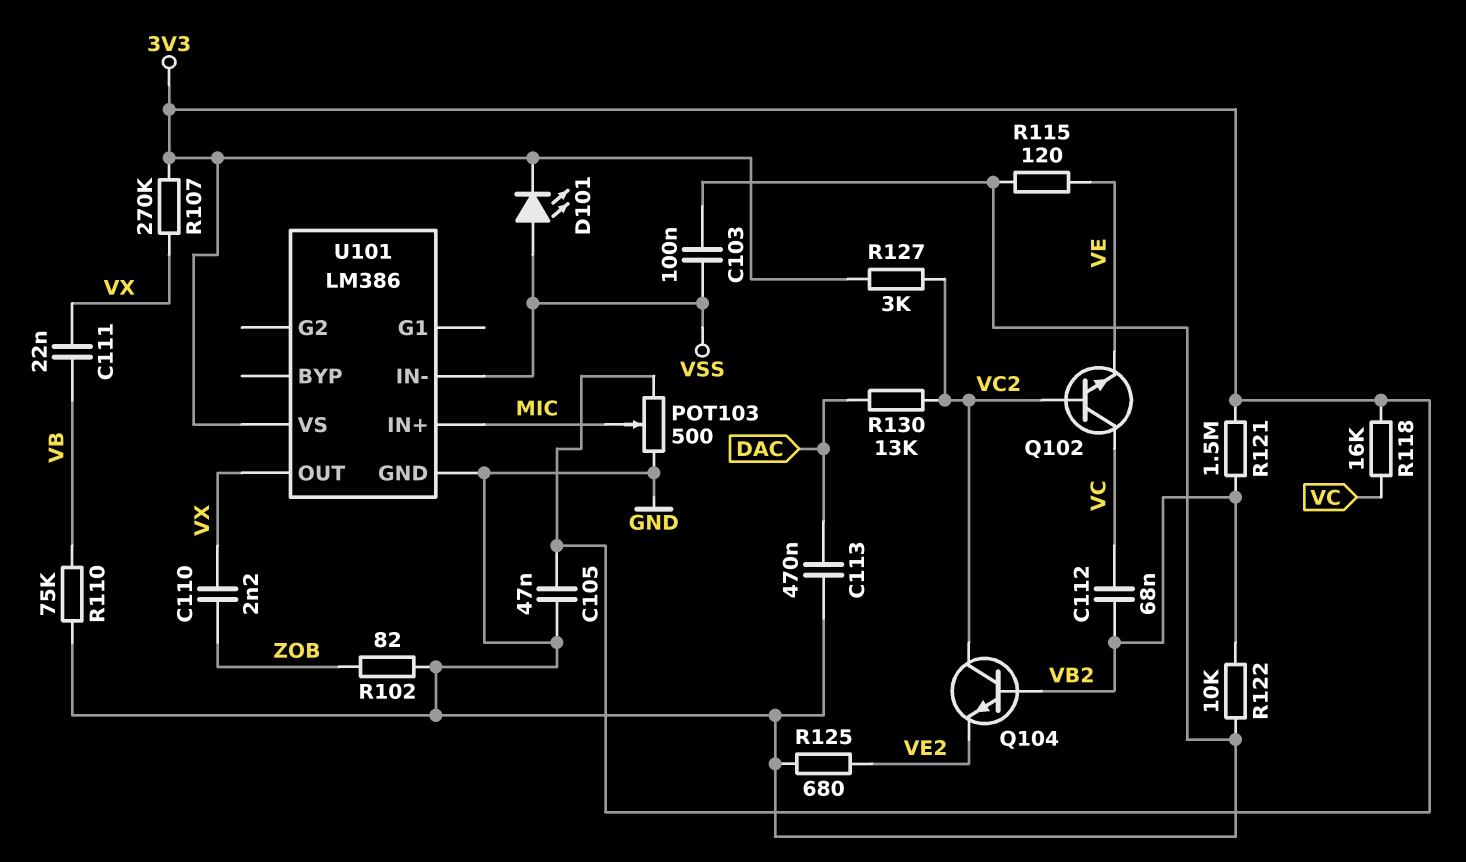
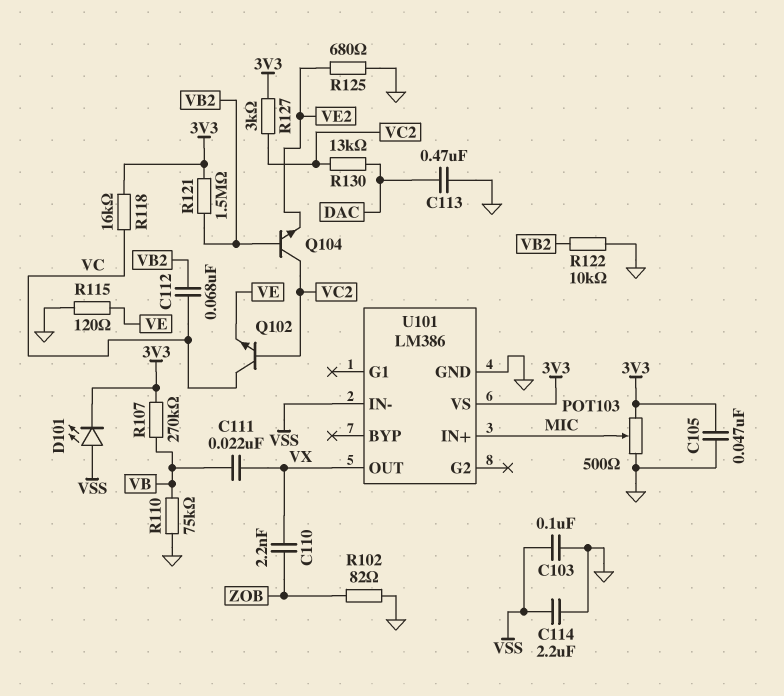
C114: none -> 2.2uF (GND, VSS)
R107: 270k (3V3, VX) -> 270k (3V3, VB)

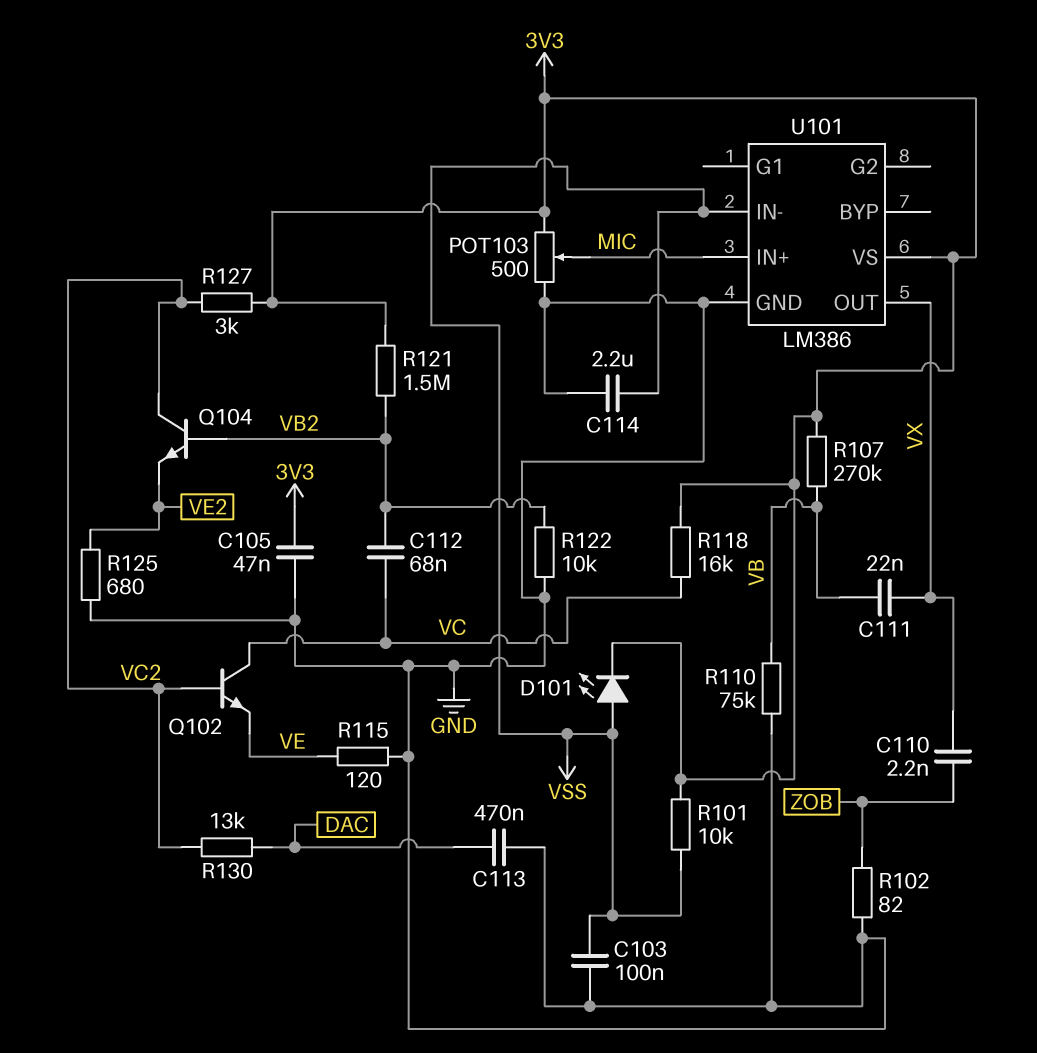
R101: none -> 10k (3V3, VSS)

